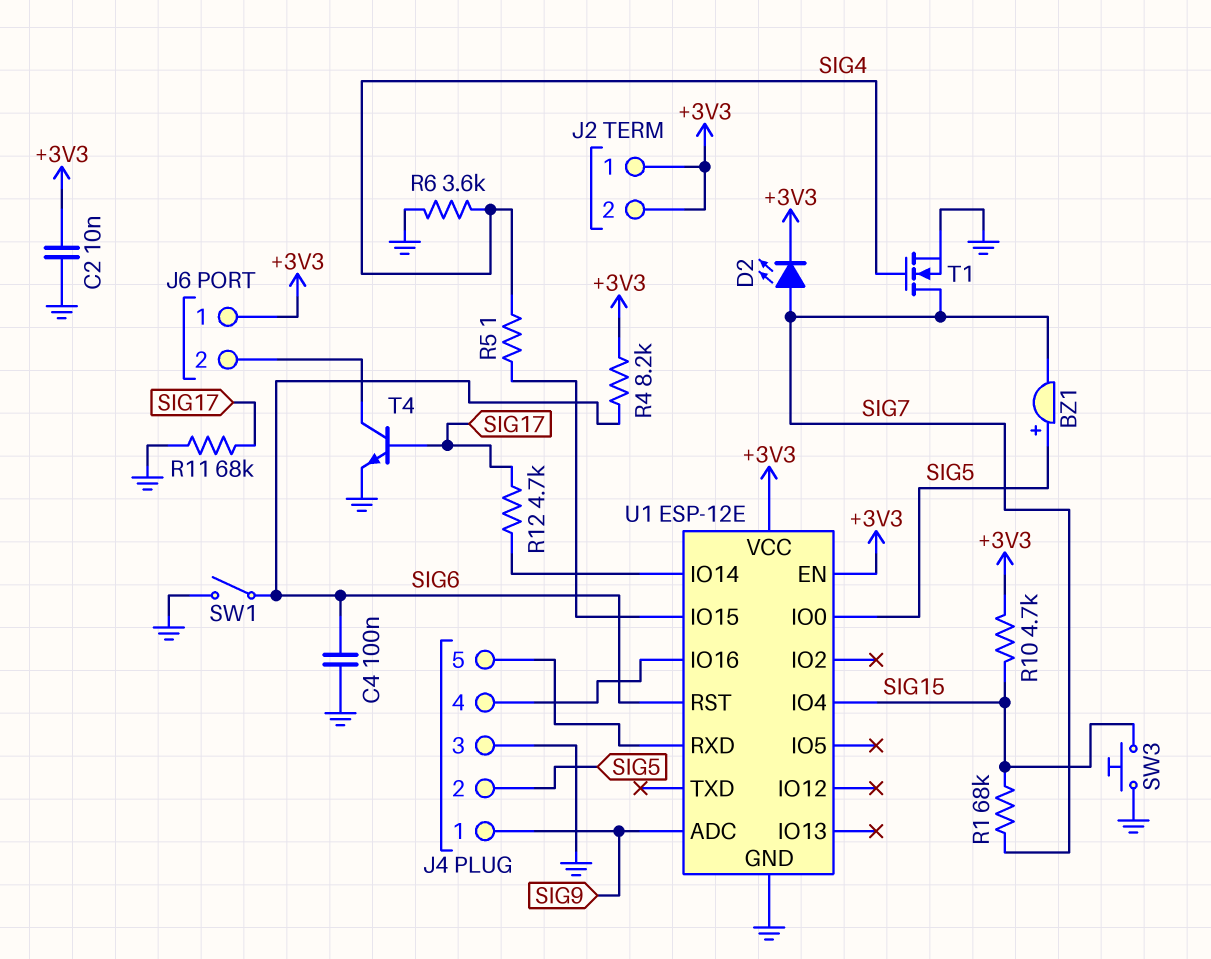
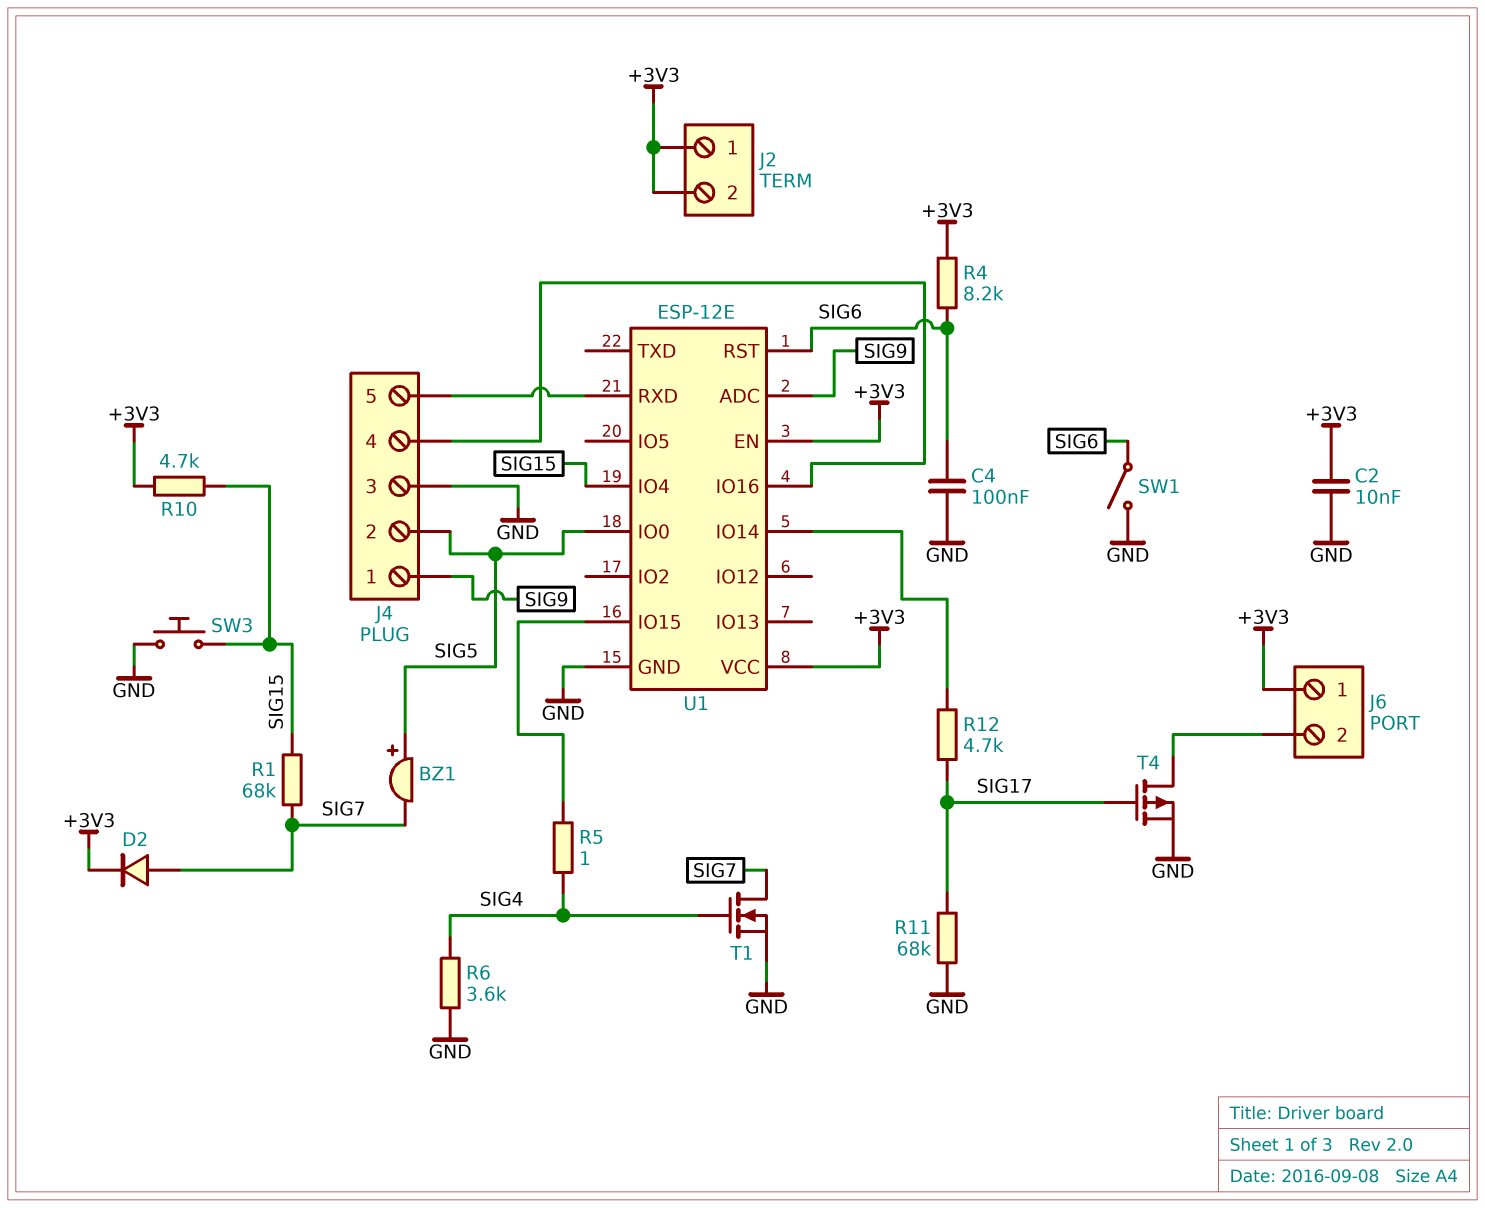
D2: LED (A SIG7, K +3V3) -> diode (A SIG7, K +3V3)
T4: NPN (B SIG17, C J6/2, E GND) -> PMOS (G SIG17, D J6/2, S GND)

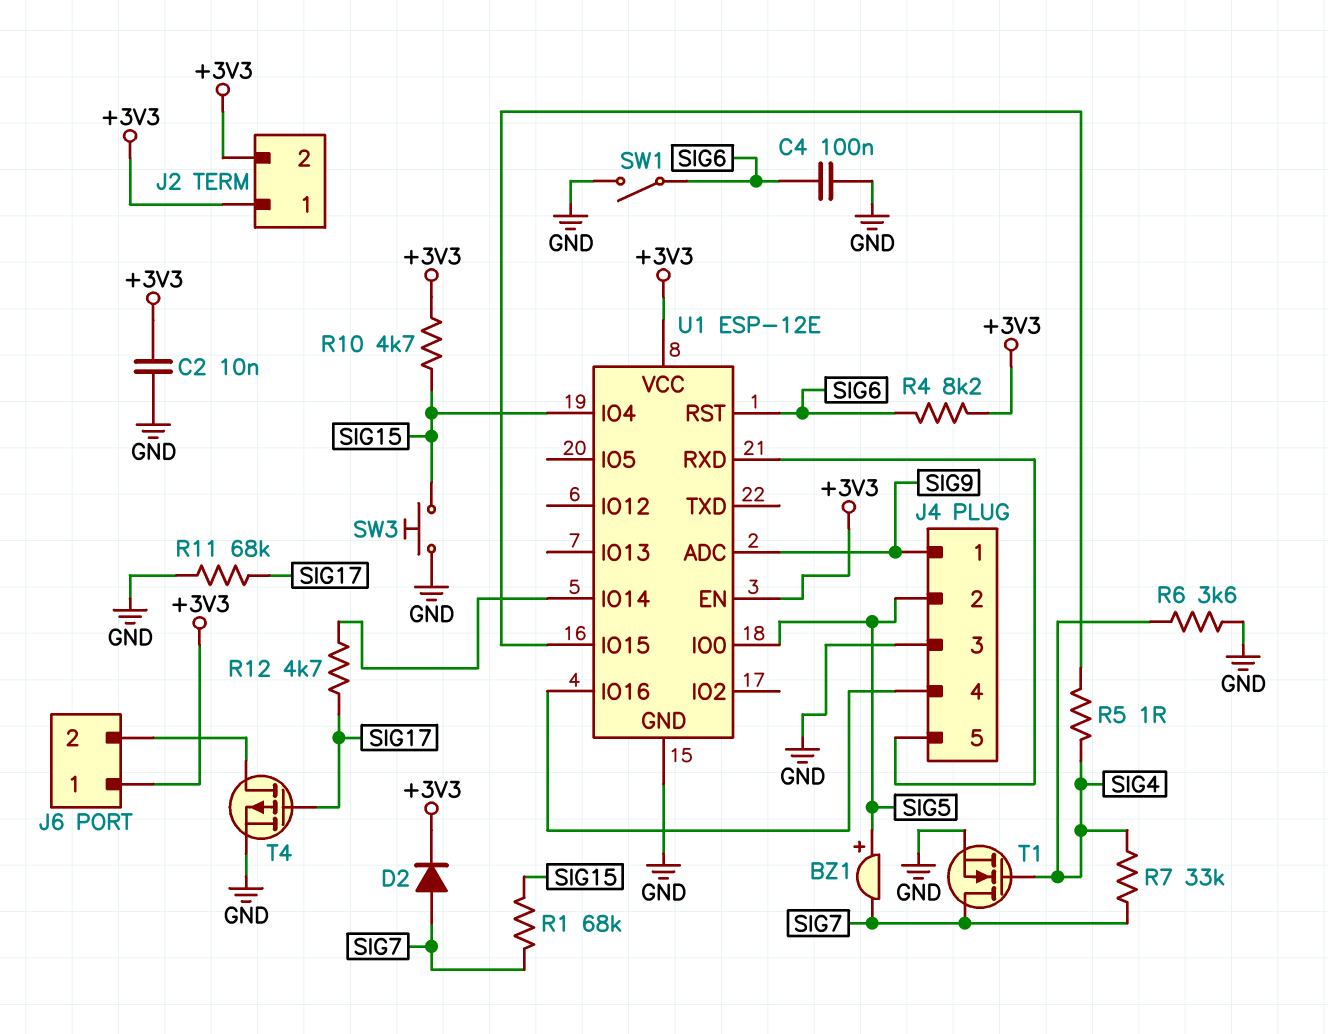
R7: none -> 33k (SIG4, SIG7)

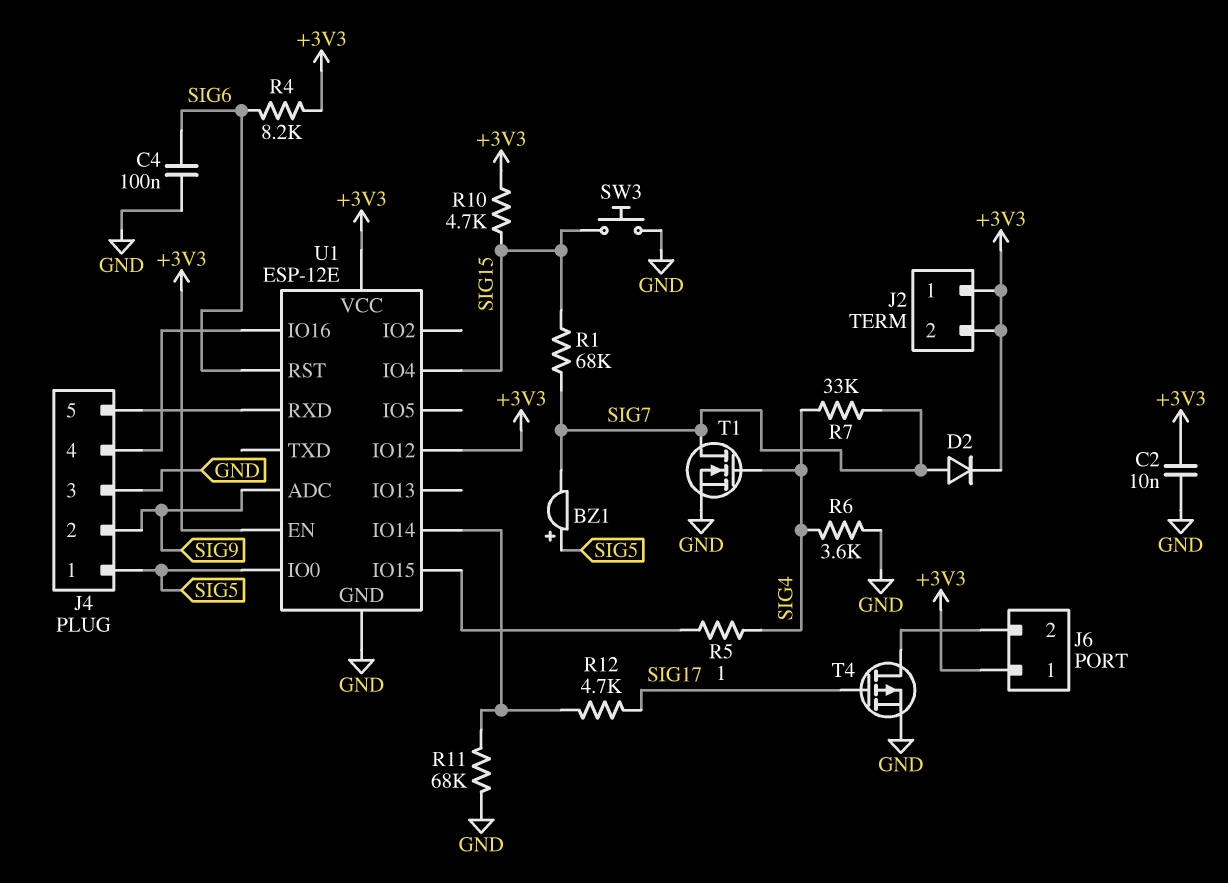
J4 pin 1: SIG9 -> SIG5
J4 pin 2: SIG5 -> SIG9
R11: 68k (GND, SIG17) -> 68k (GND, U1/IO14)
SW1: switch (GND, SIG6) -> none
U1 pin IO12: none -> +3V3

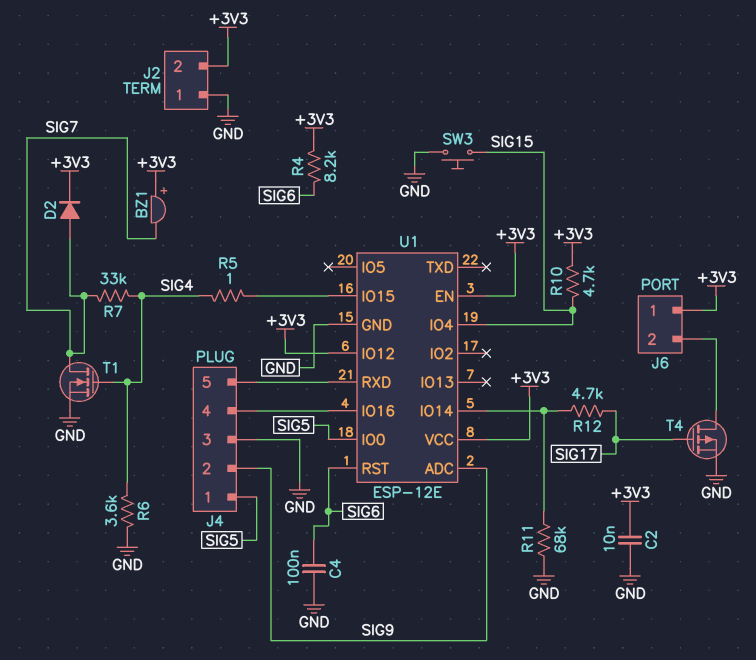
BZ1: buzzer (plus SIG5, minus SIG7) -> buzzer (plus +3V3, minus SIG7)
J2 pin 1: +3V3 -> GND
R1: 68k (SIG7, SIG15) -> none

